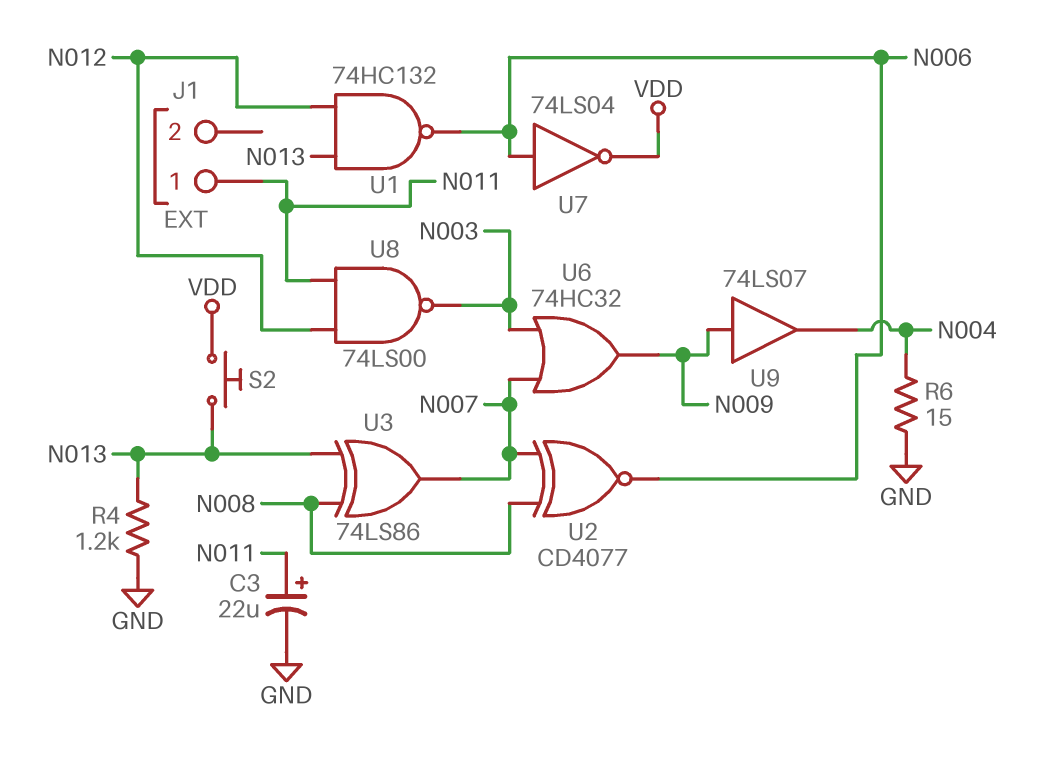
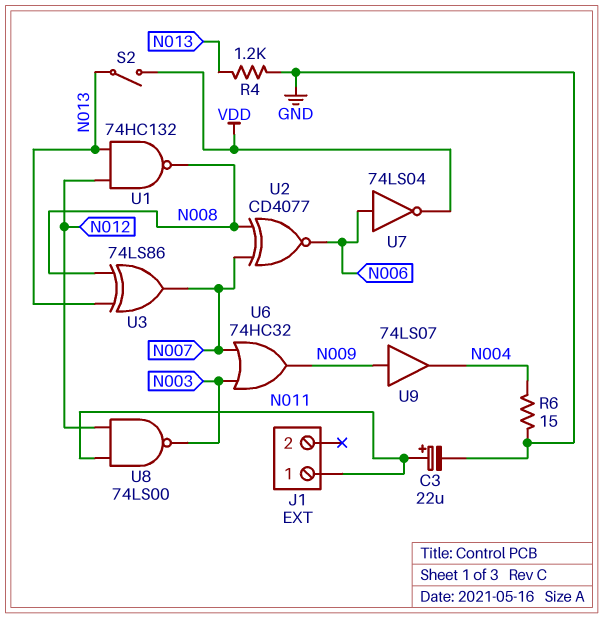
S2: button (N013, VDD) -> switch (N013, VDD)
U1: NAND 74HC132 (in N012, in N013, out N006) -> NAND 74HC132 (in N012, in N013, out N008)

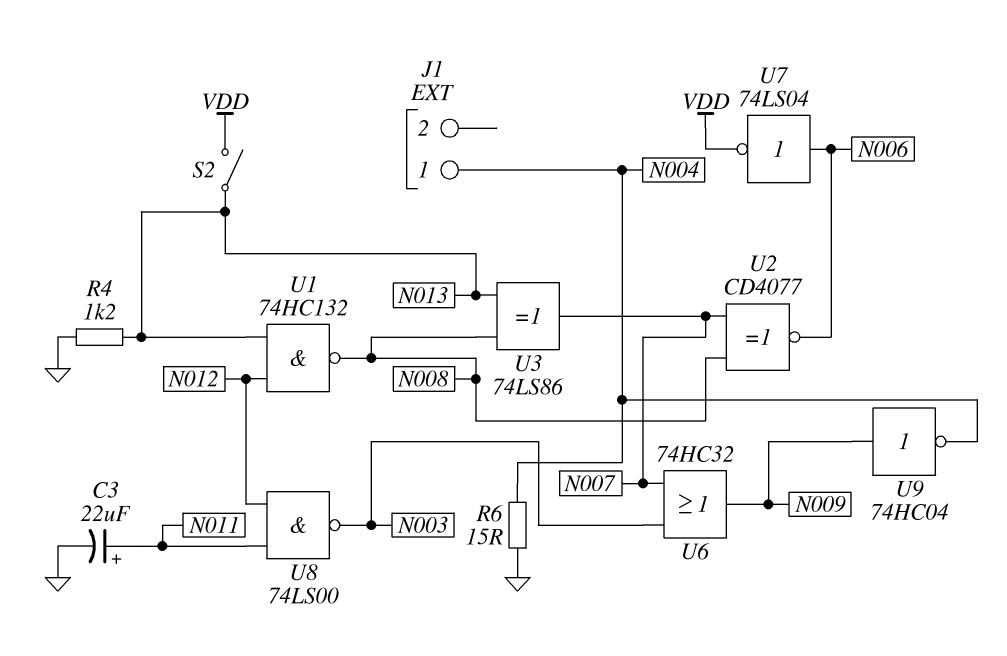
J1 pin 1: N011 -> N004
U9: buffer 74LS07 (in N009, out N004) -> NOT 74HC04 (in N009, out N004)

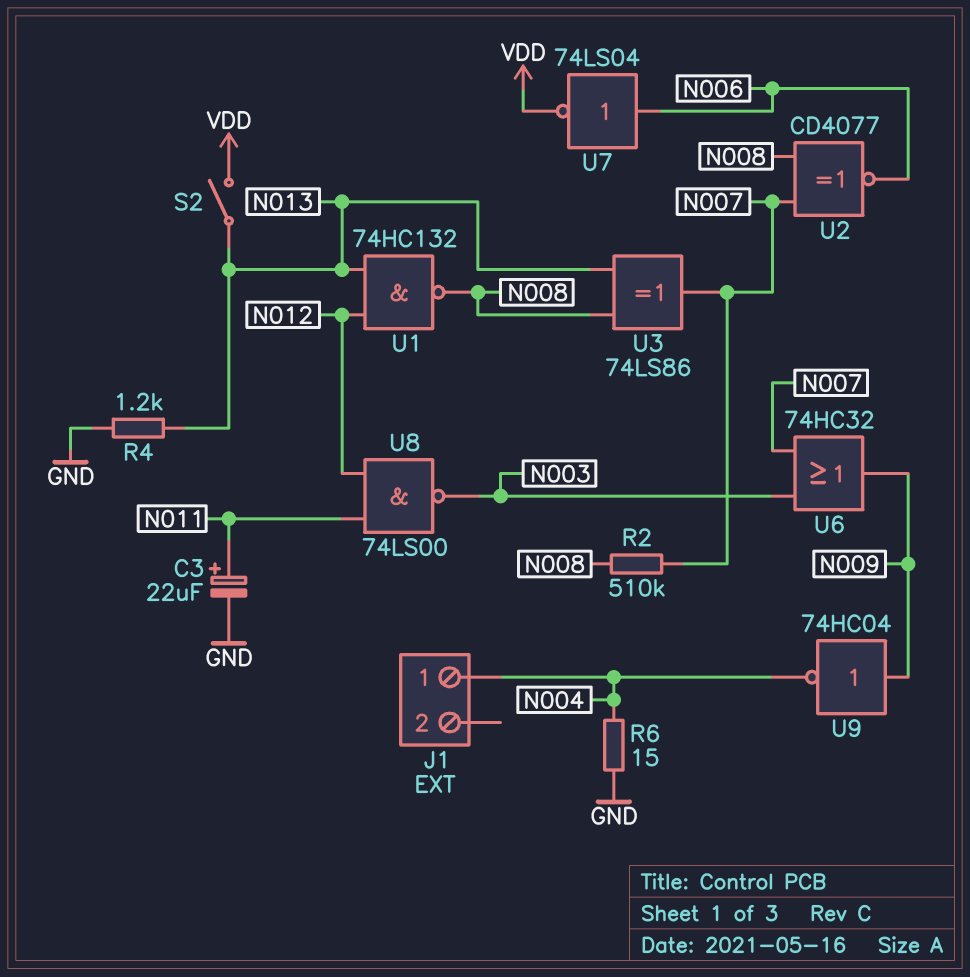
R2: none -> 510k (N007, N008)

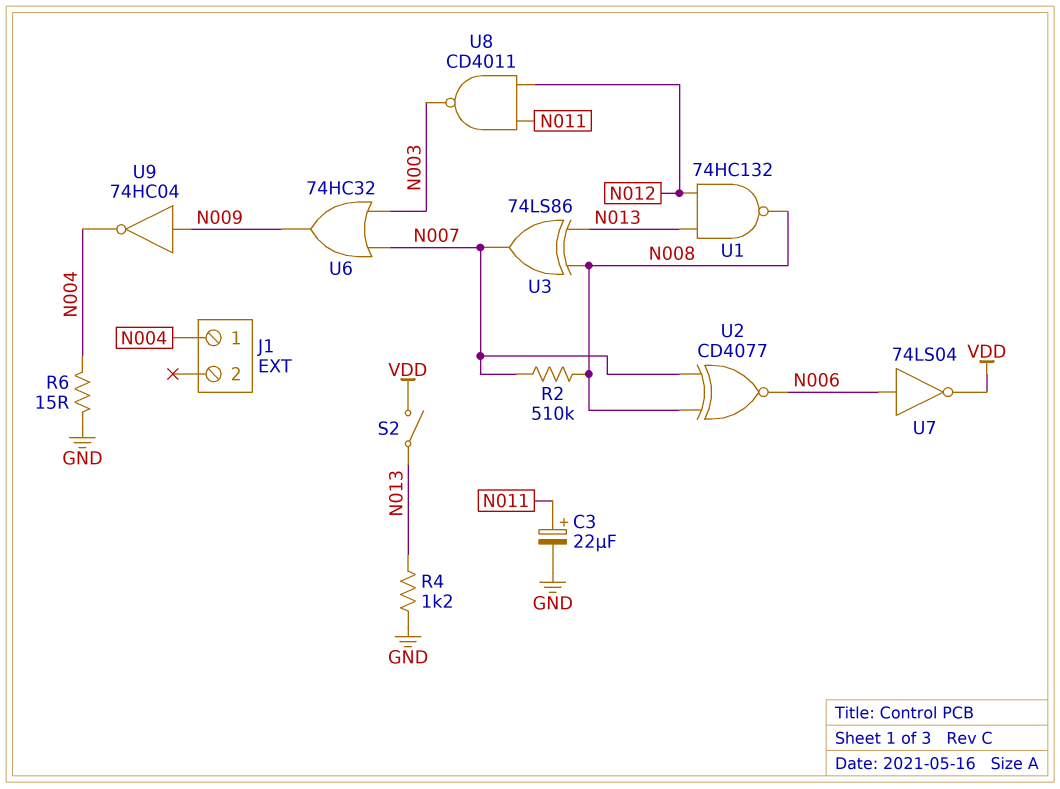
U8: NAND 74LS00 (in N011, in N012, out N003) -> NAND CD4011 (in N011, in N012, out N003)

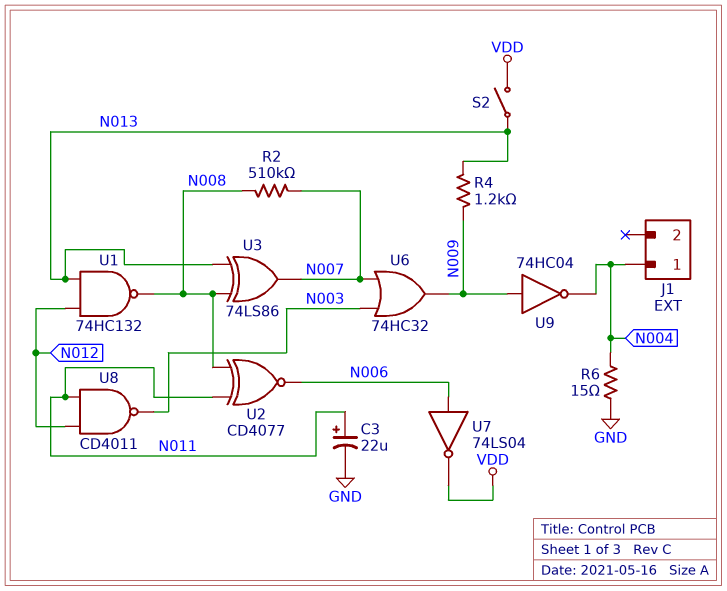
R4: 1.2k (GND, N013) -> 1.2k (N009, N013)
U2: XNOR CD4077 (in N007, in N008, out N006) -> XNOR CD4077 (in N008, in N011, out N006)

